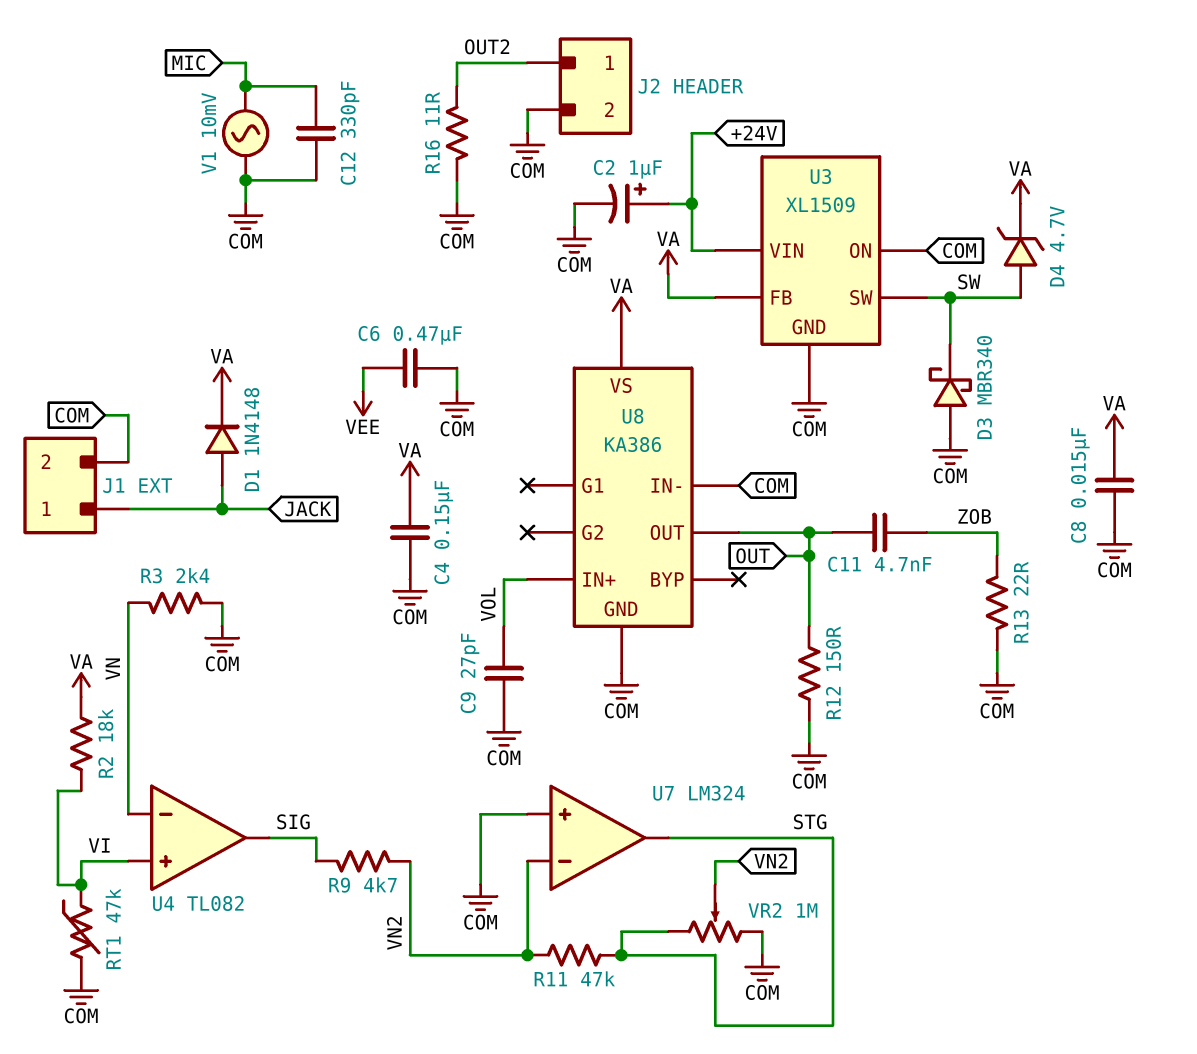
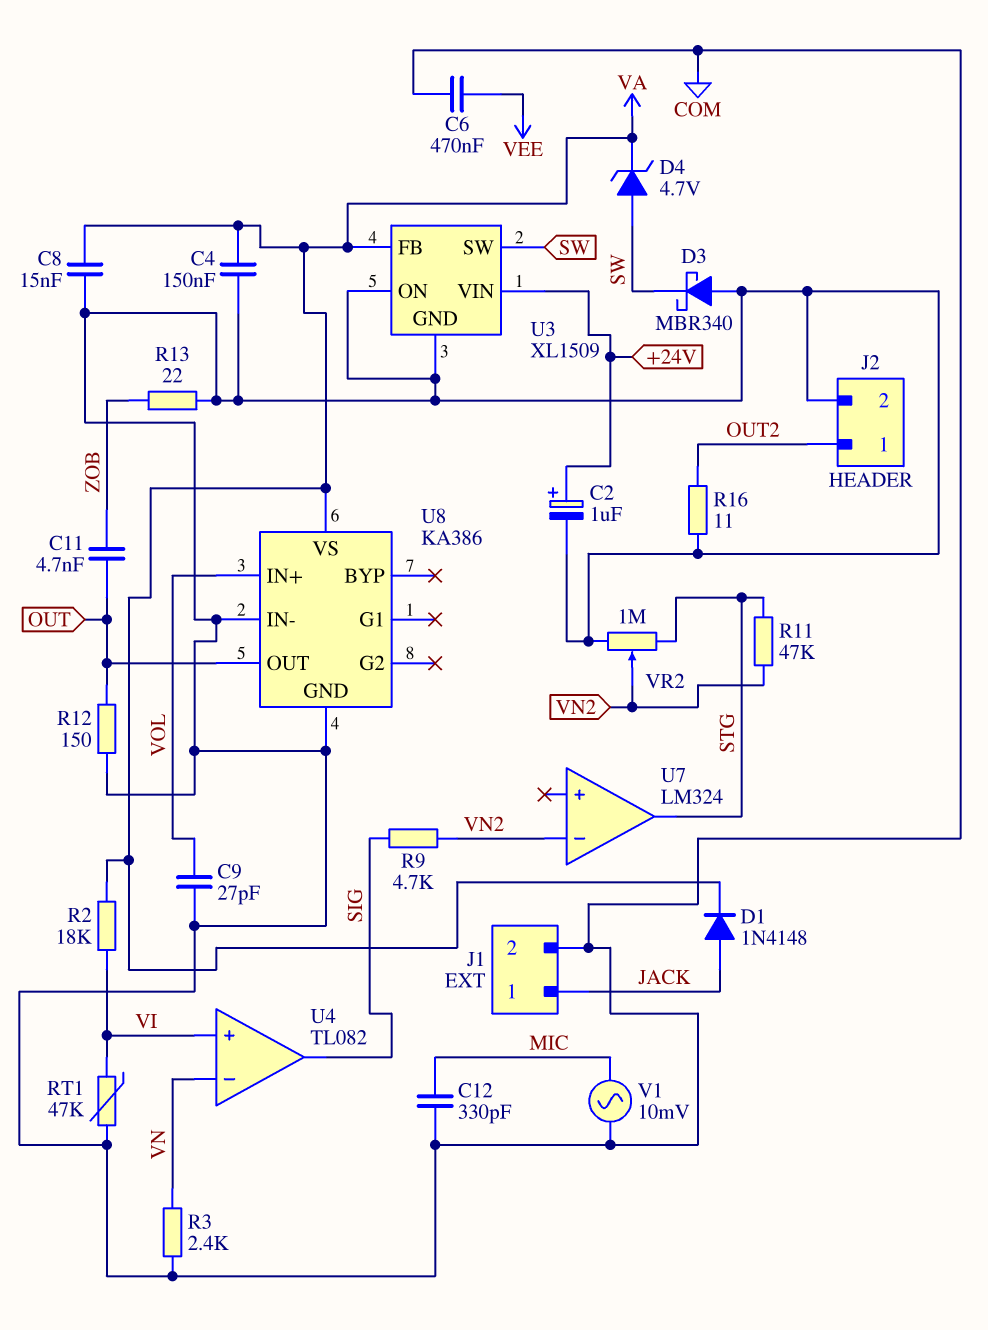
U7 pin in+: COM -> none

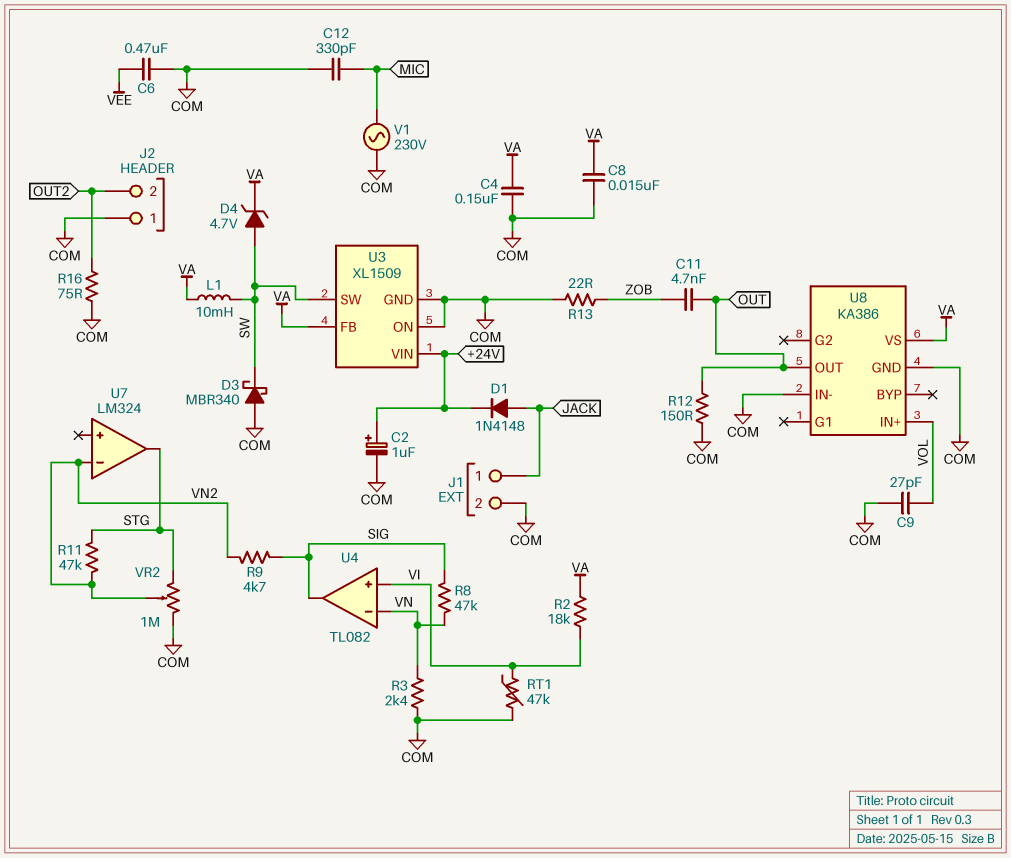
D1: diode 1N4148 (A JACK, K VA) -> diode 1N4148 (A JACK, K +24V)
J2 pin 1: OUT2 -> COM
J2 pin 2: COM -> OUT2
L1: none -> 10mH (SW, VA)
R8: none -> 47k (SIG, VN)
R16: 11 (COM, OUT2) -> 75 (COM, OUT2)
V1: AC 10mV (COM, MIC) -> AC 230V (COM, MIC)

